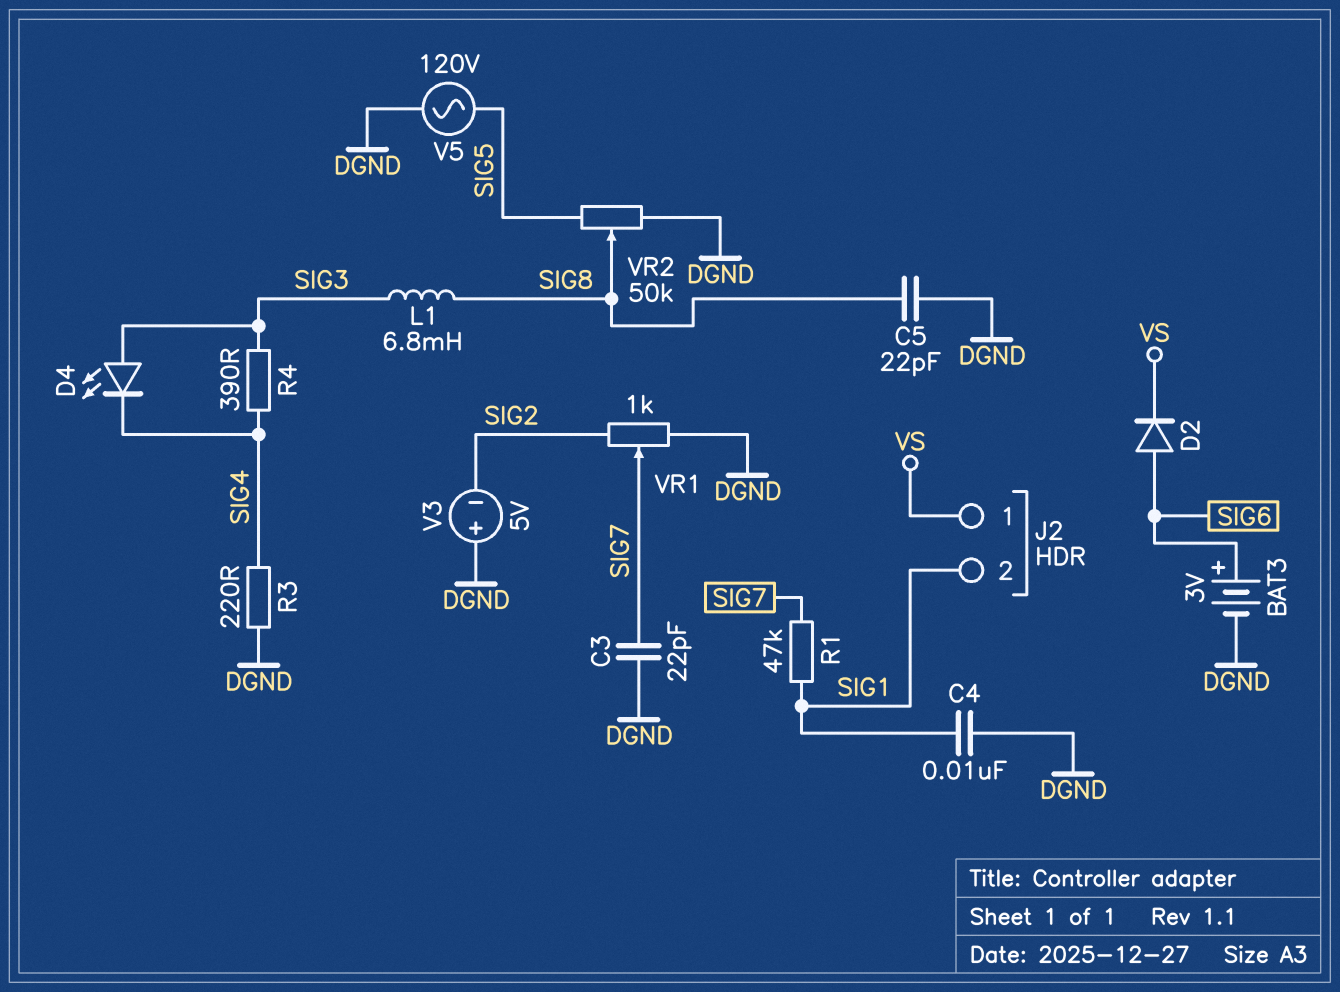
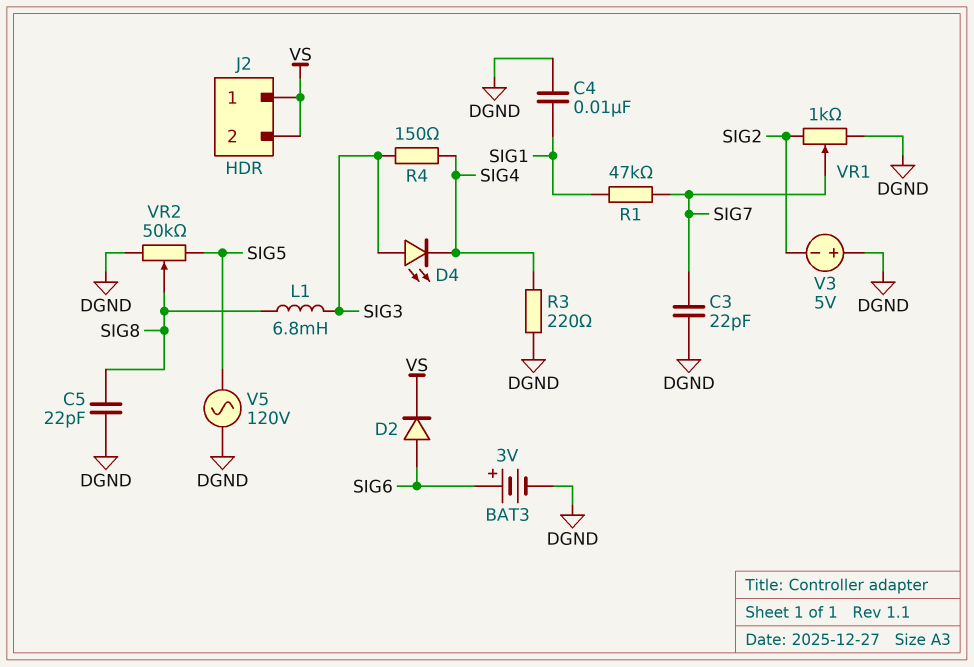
J2 pin 2: SIG1 -> VS
R4: 390 (SIG3, SIG4) -> 150 (SIG3, SIG4)

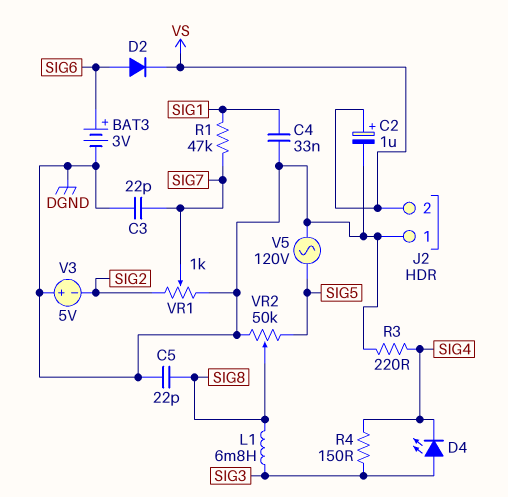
C2: none -> 1uF (plus VS, minus DGND)
C4: 10nF (DGND, SIG1) -> 33nF (DGND, SIG1)
J2 pin 1: VS -> DGND

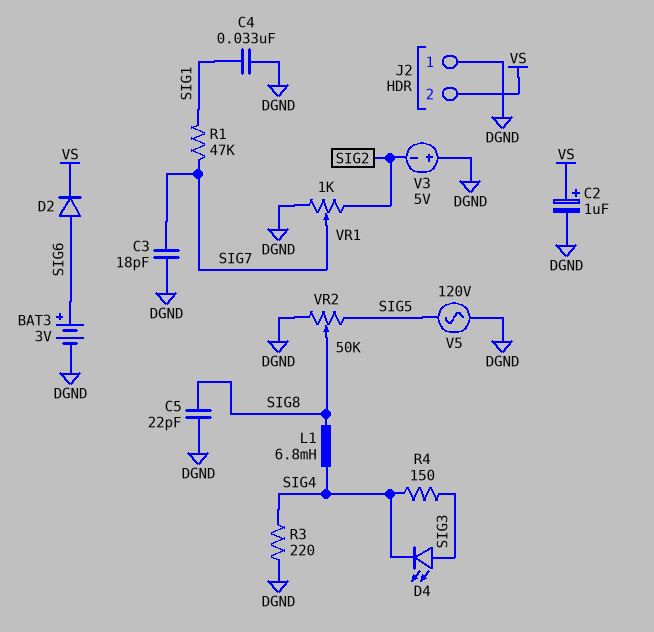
C3: 22pF (DGND, SIG7) -> 18pF (DGND, SIG7)
L1: 6.8mH (SIG3, SIG8) -> 6.8mH (SIG4, SIG8)

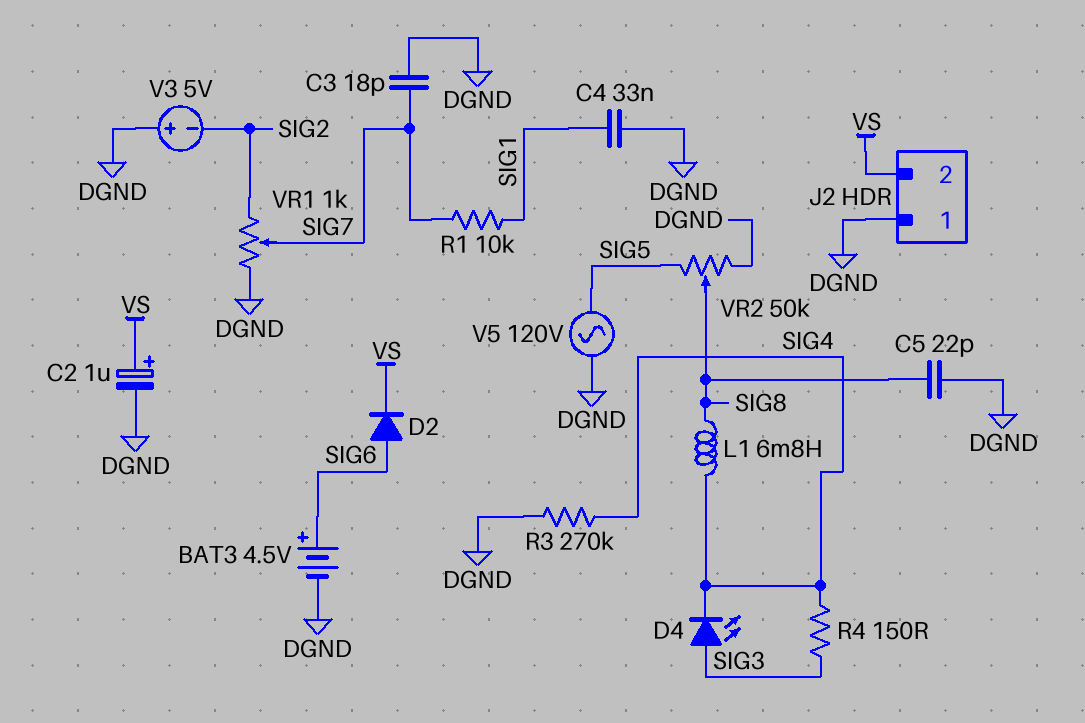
BAT3: 3V (plus SIG6, minus DGND) -> 4.5V (plus SIG6, minus DGND)
R1: 47k (SIG1, SIG7) -> 10k (SIG1, SIG7)
R3: 220 (DGND, SIG4) -> 270k (DGND, SIG4)

